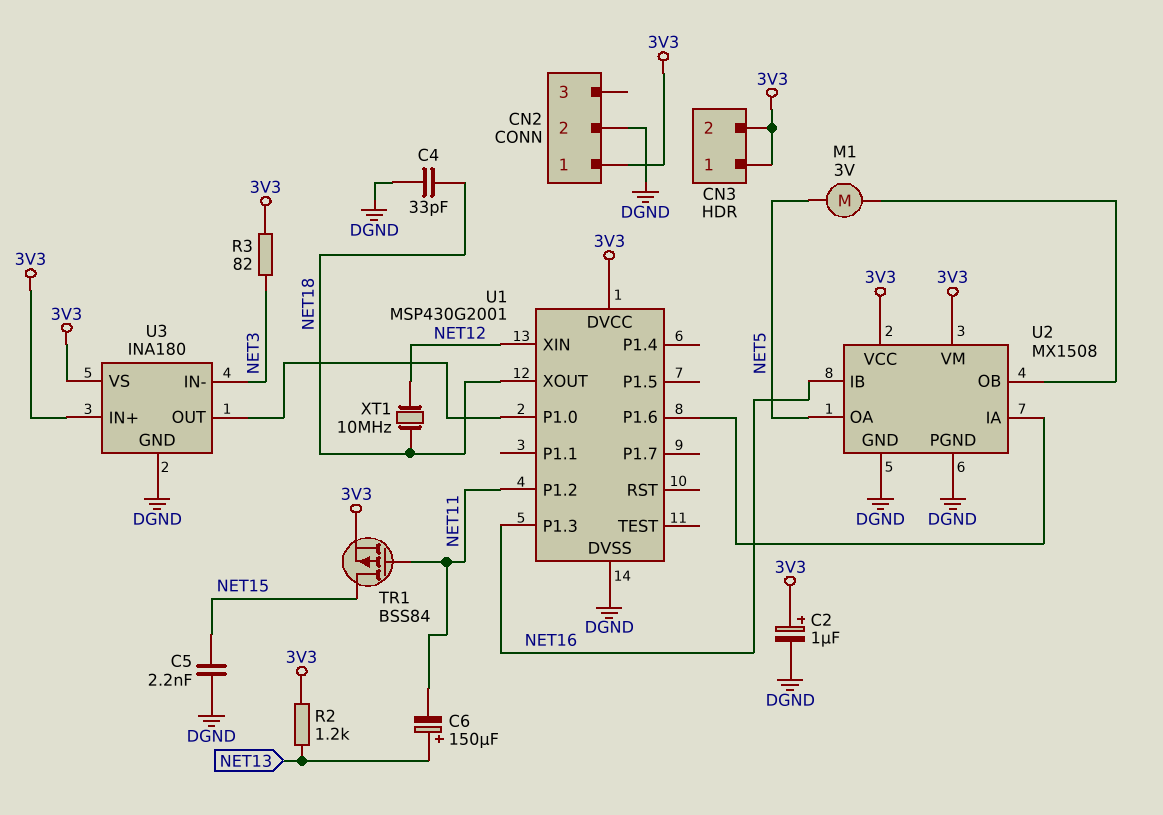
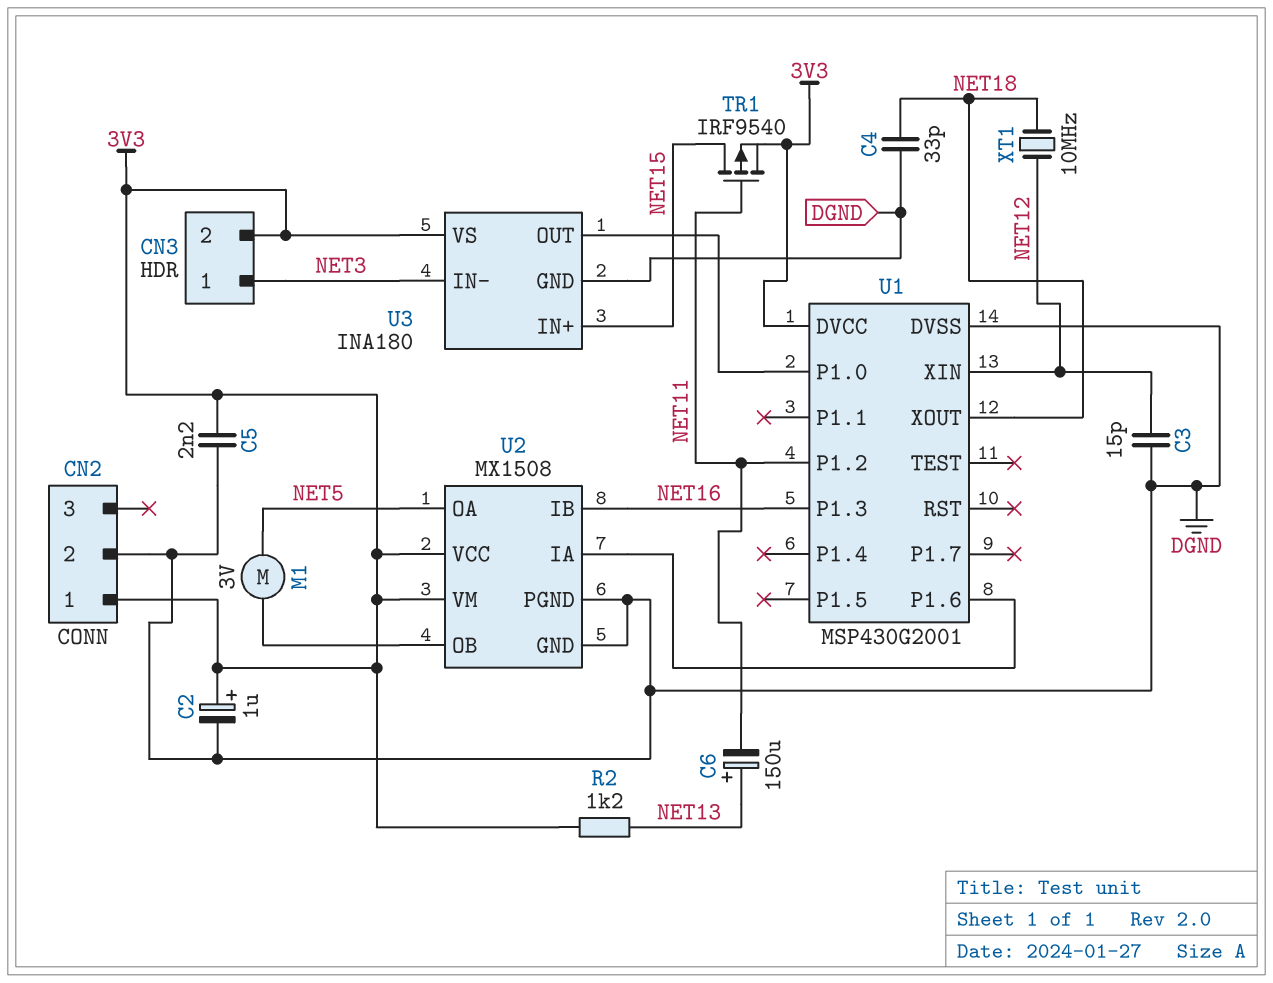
C3: none -> 15pF (DGND, NET12)
C5: 2.2nF (DGND, NET15) -> 2.2nF (3V3, DGND)
CN3 pin 1: 3V3 -> NET3
R3: 82 (3V3, NET3) -> none
TR1: PMOS BSS84 (G NET11, D NET15, S 3V3) -> PMOS IRF9540 (G NET11, D NET15, S 3V3)
U3 pin IN+: 3V3 -> NET15

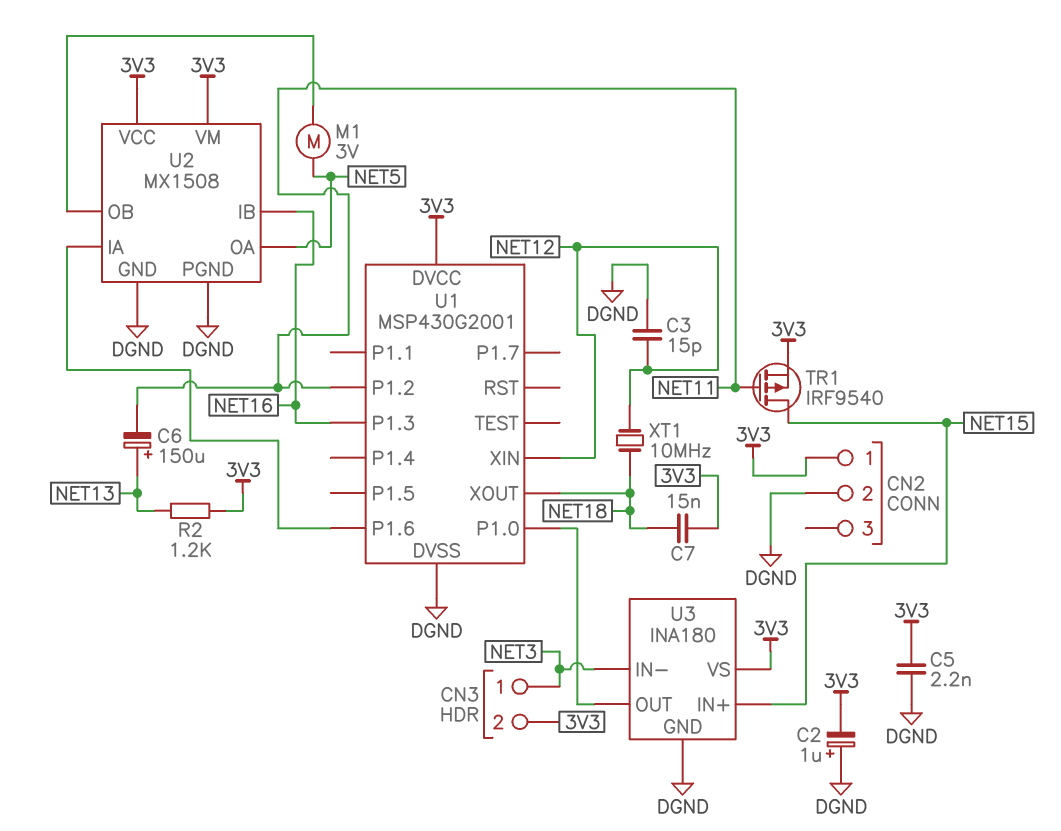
C2: 1uF (plus 3V3, minus DGND) -> 1uF (plus DGND, minus 3V3)
C4: 33pF (DGND, NET18) -> none
C7: none -> 15nF (3V3, NET18)

